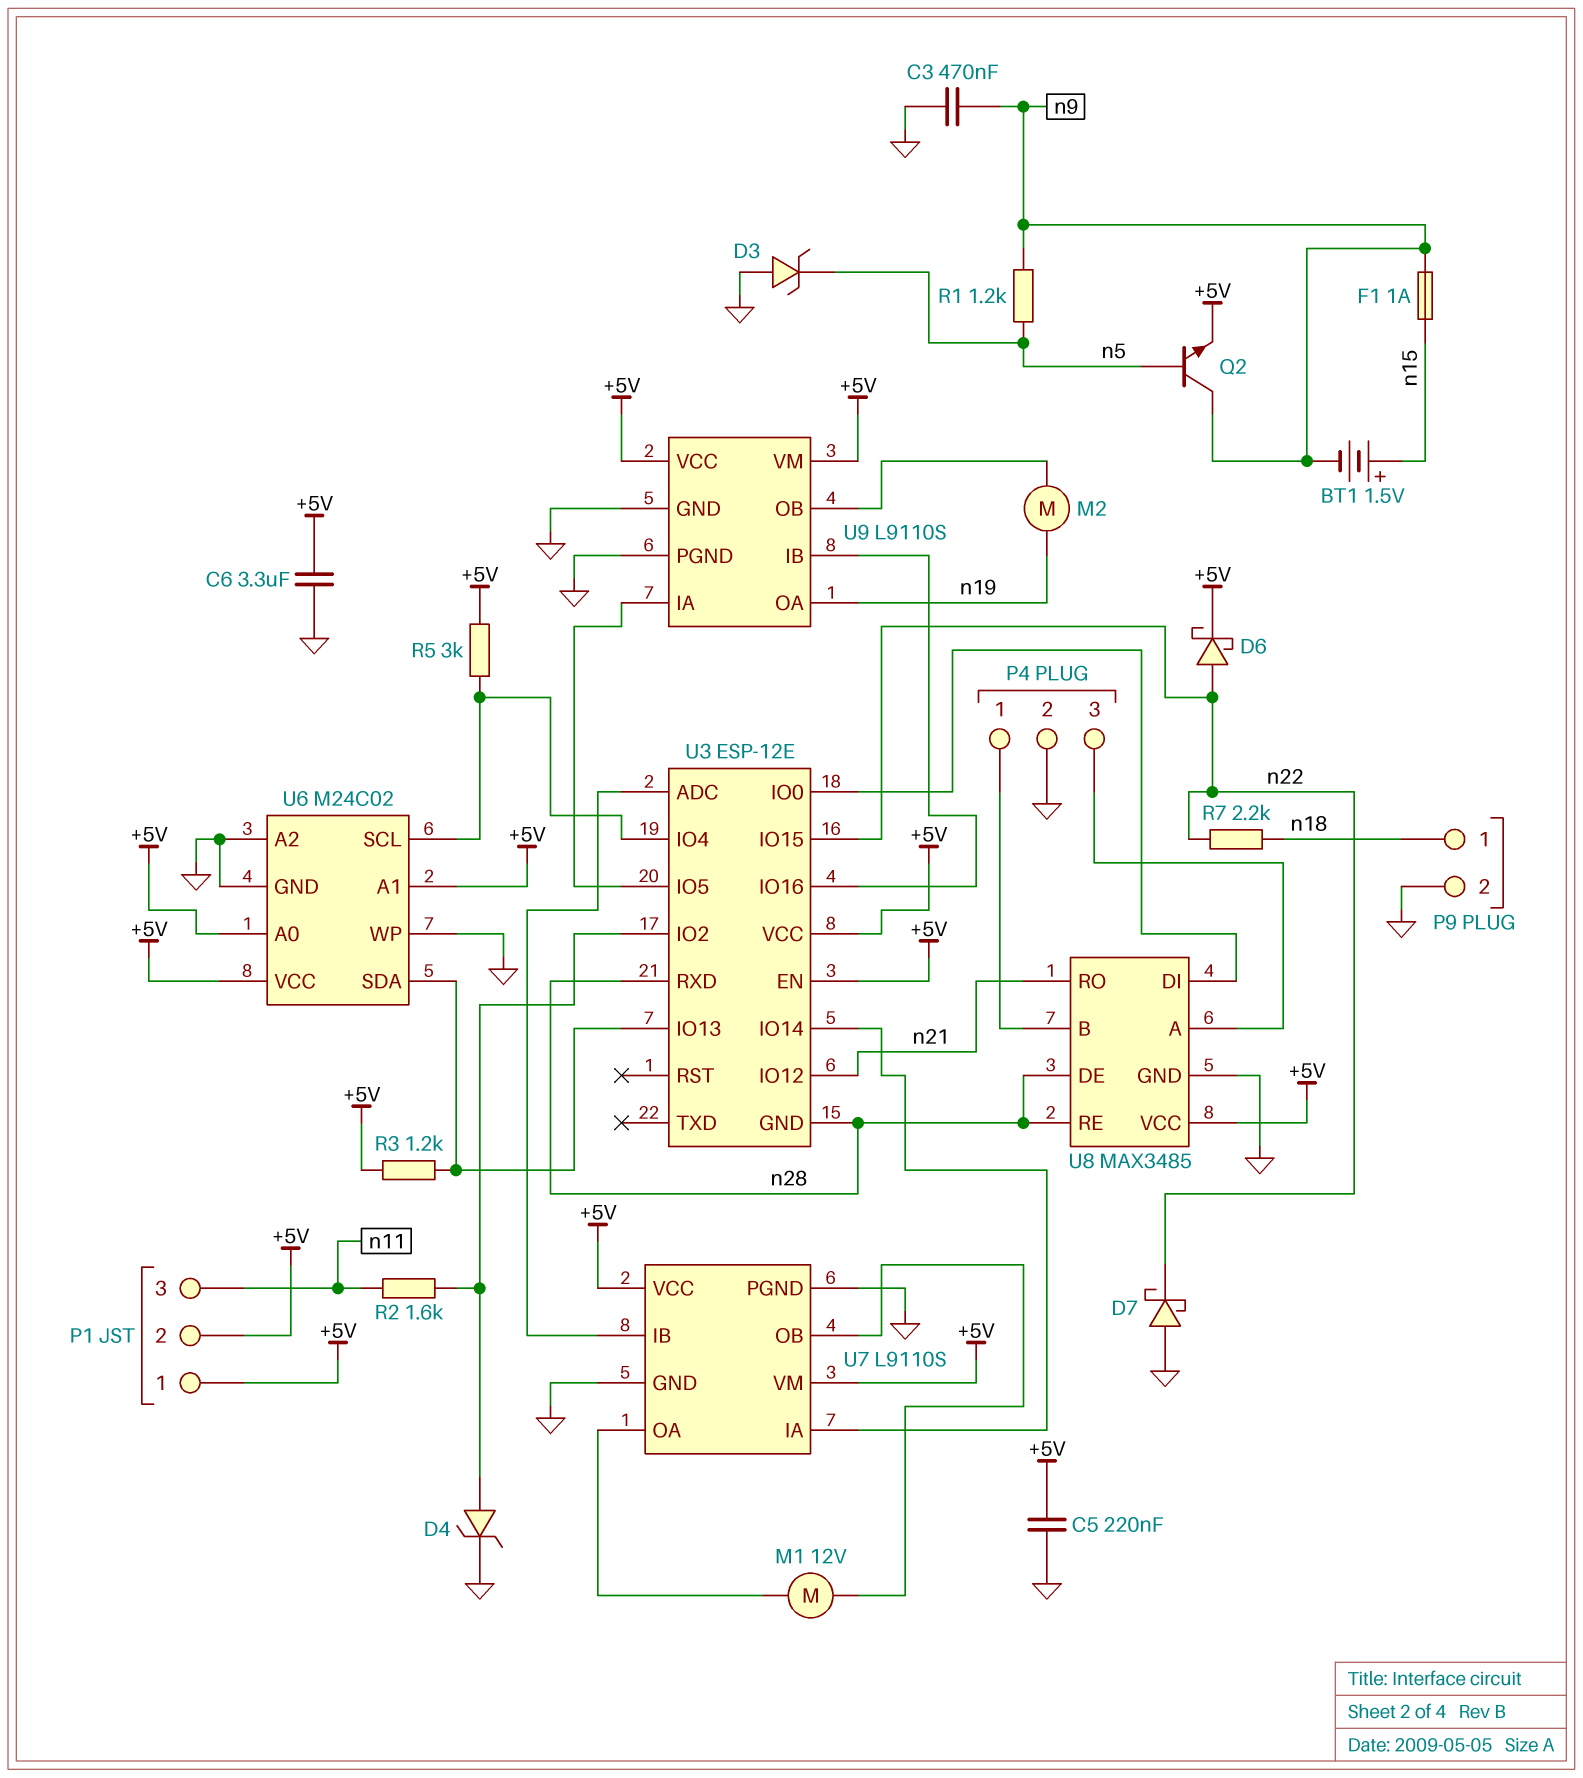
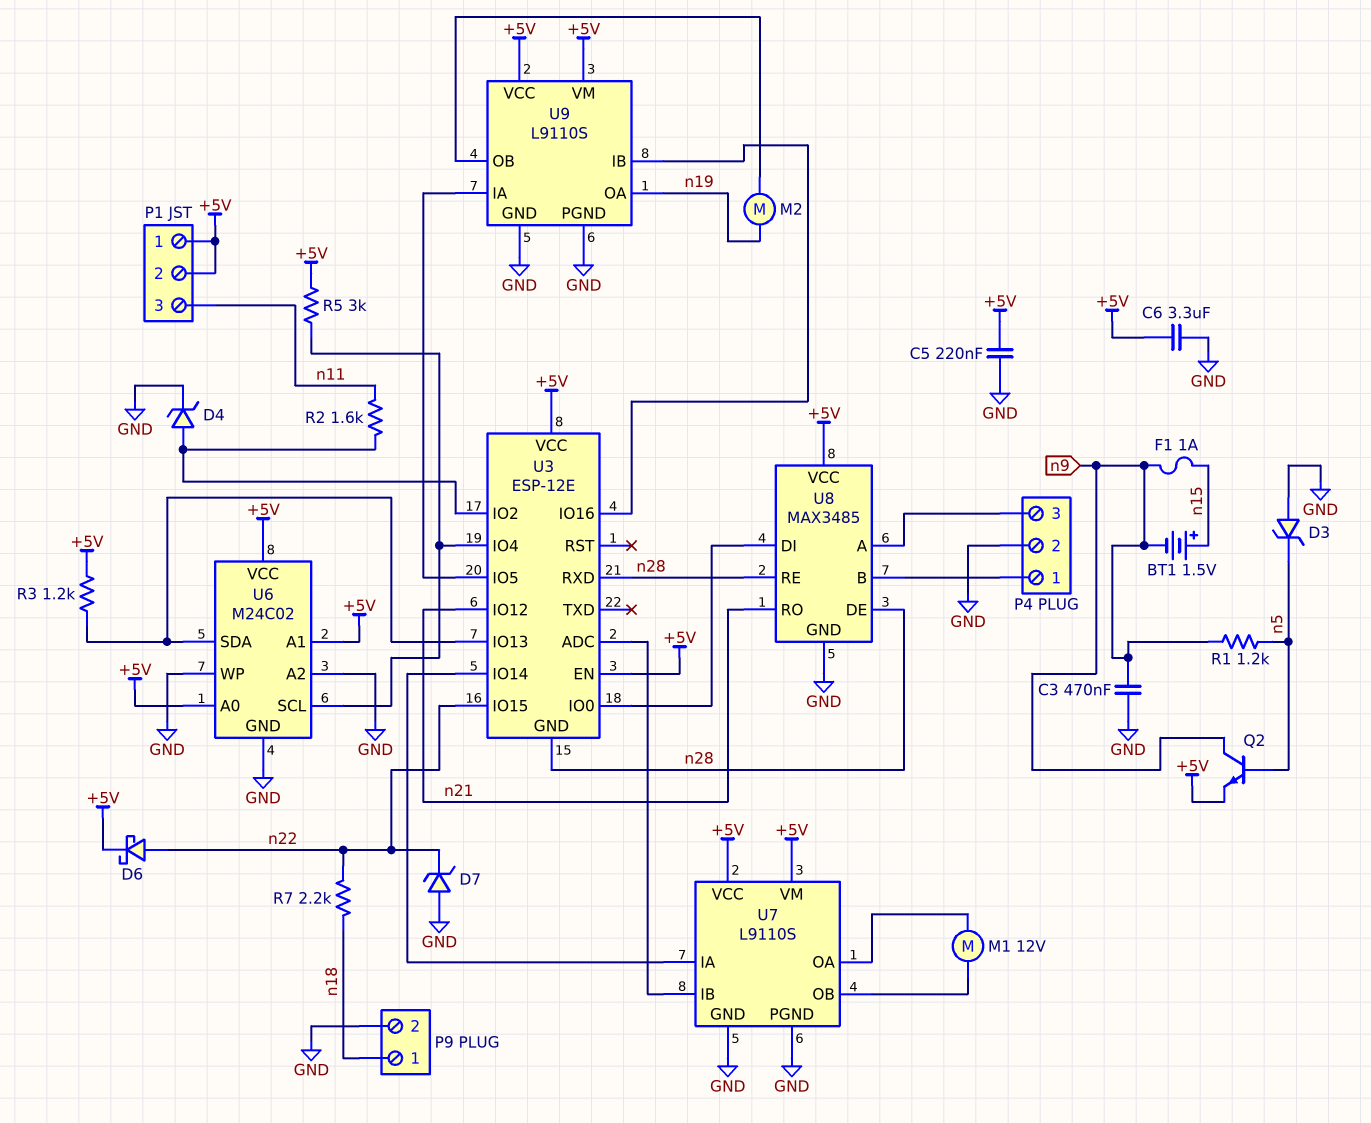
D7: schottky (A GND, K n22) -> zener (A GND, K n22)

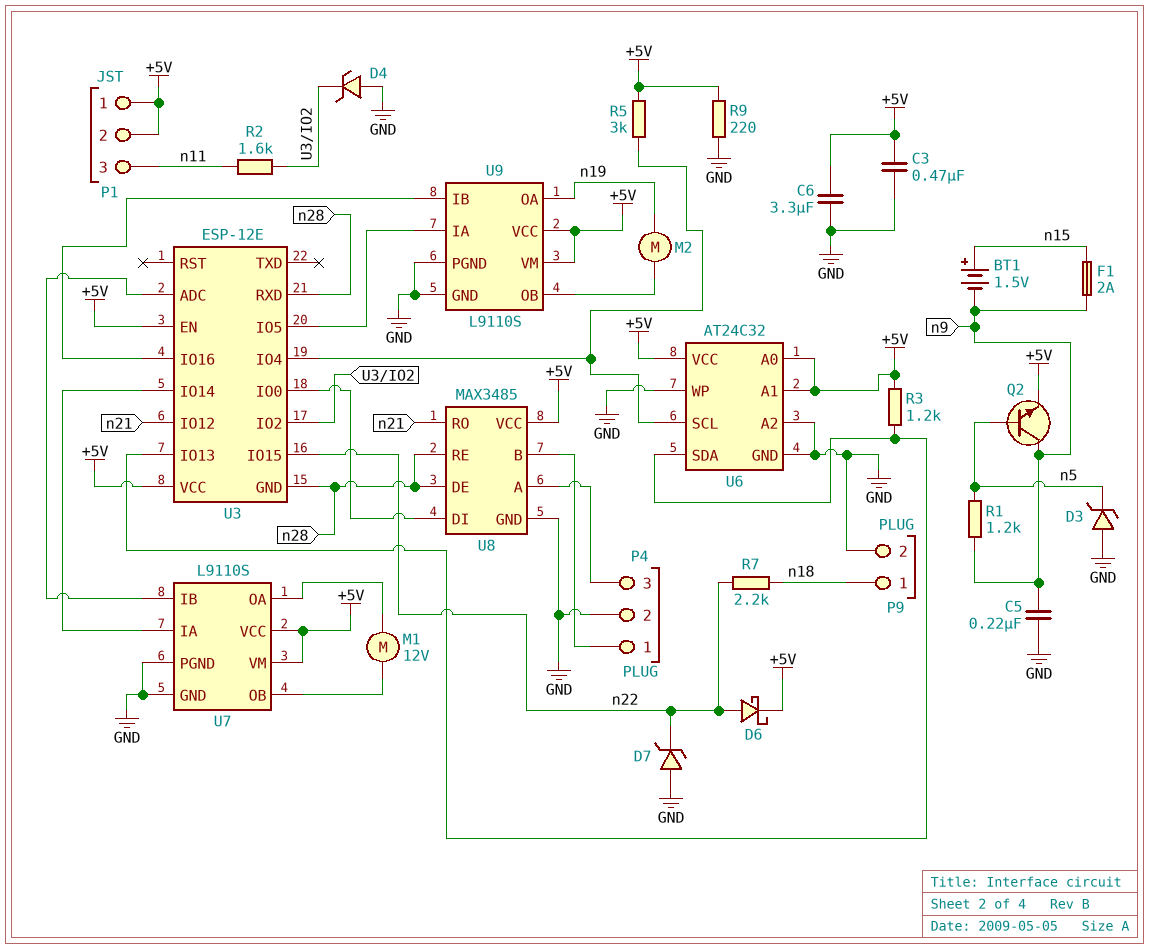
C3: 470nF (GND, n9) -> 470nF (+5V, GND)
C5: 220nF (+5V, GND) -> 220nF (GND, n9)
D4: zener (A U3/IO2, K GND) -> zener (A GND, K U3/IO2)
F1: 1A (n9, n15) -> 2A (n9, n15)
R9: none -> 220 (+5V, GND)
U6: M24C02 -> AT24C32

